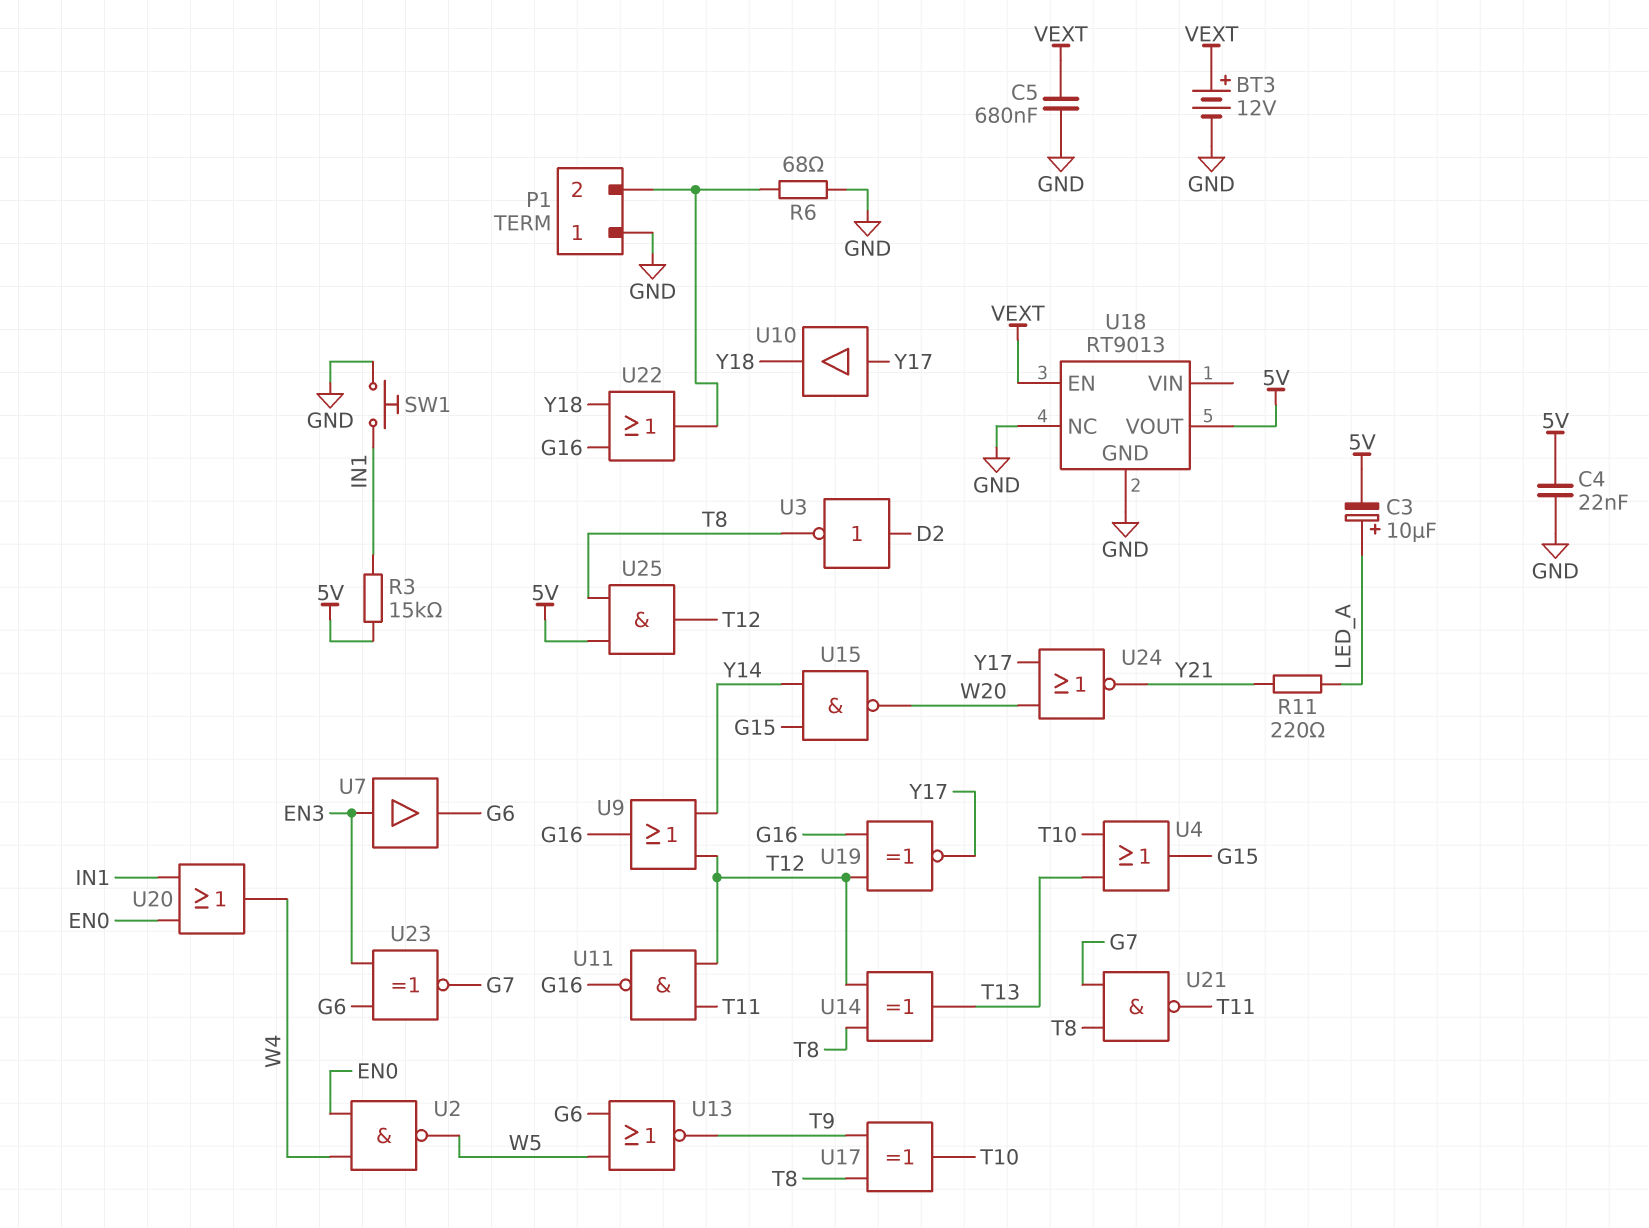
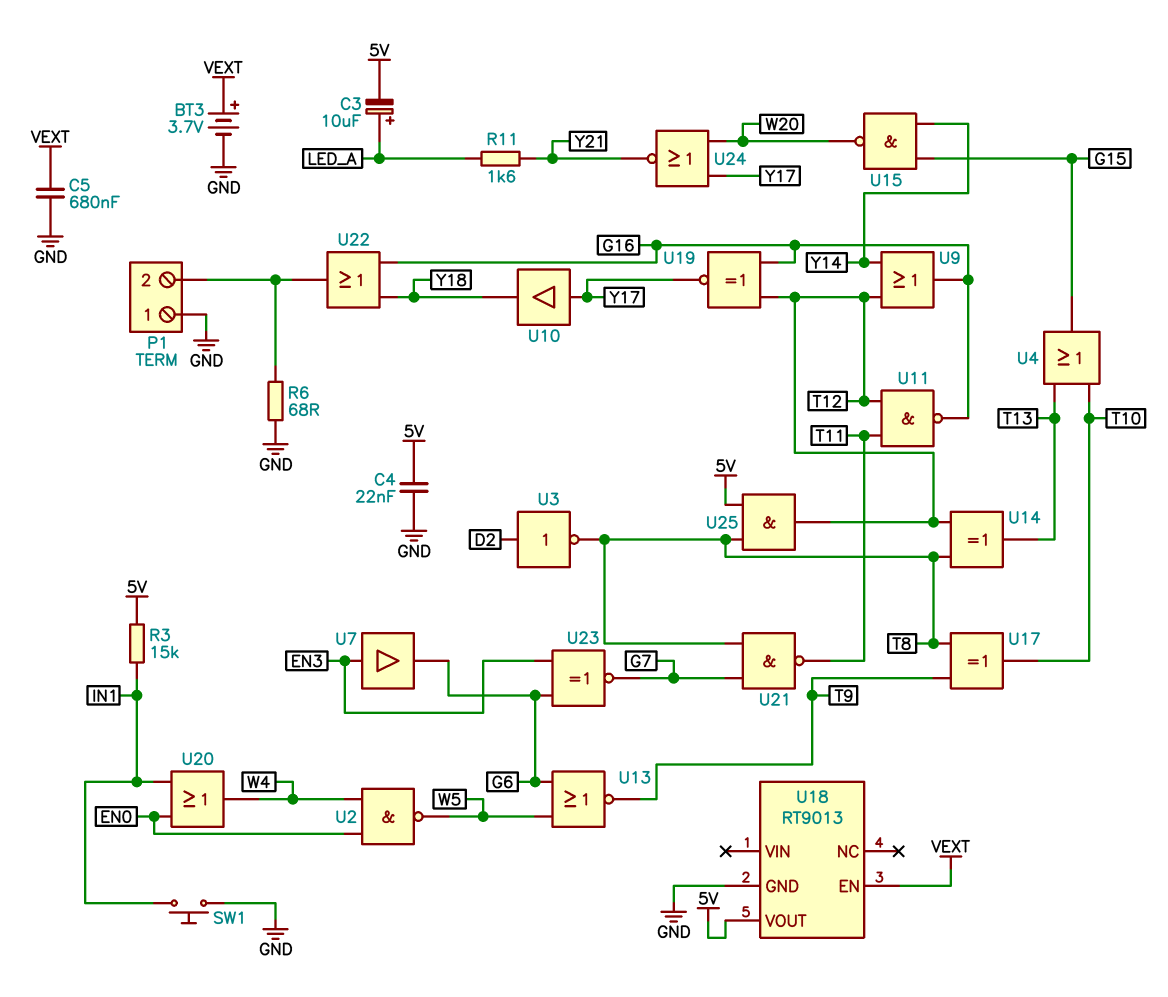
BT3: 12V (plus VEXT, minus GND) -> 3.7V (plus VEXT, minus GND)
R11: 220 (LED_A, Y21) -> 1.6k (LED_A, Y21)
U18 pin NC: GND -> none

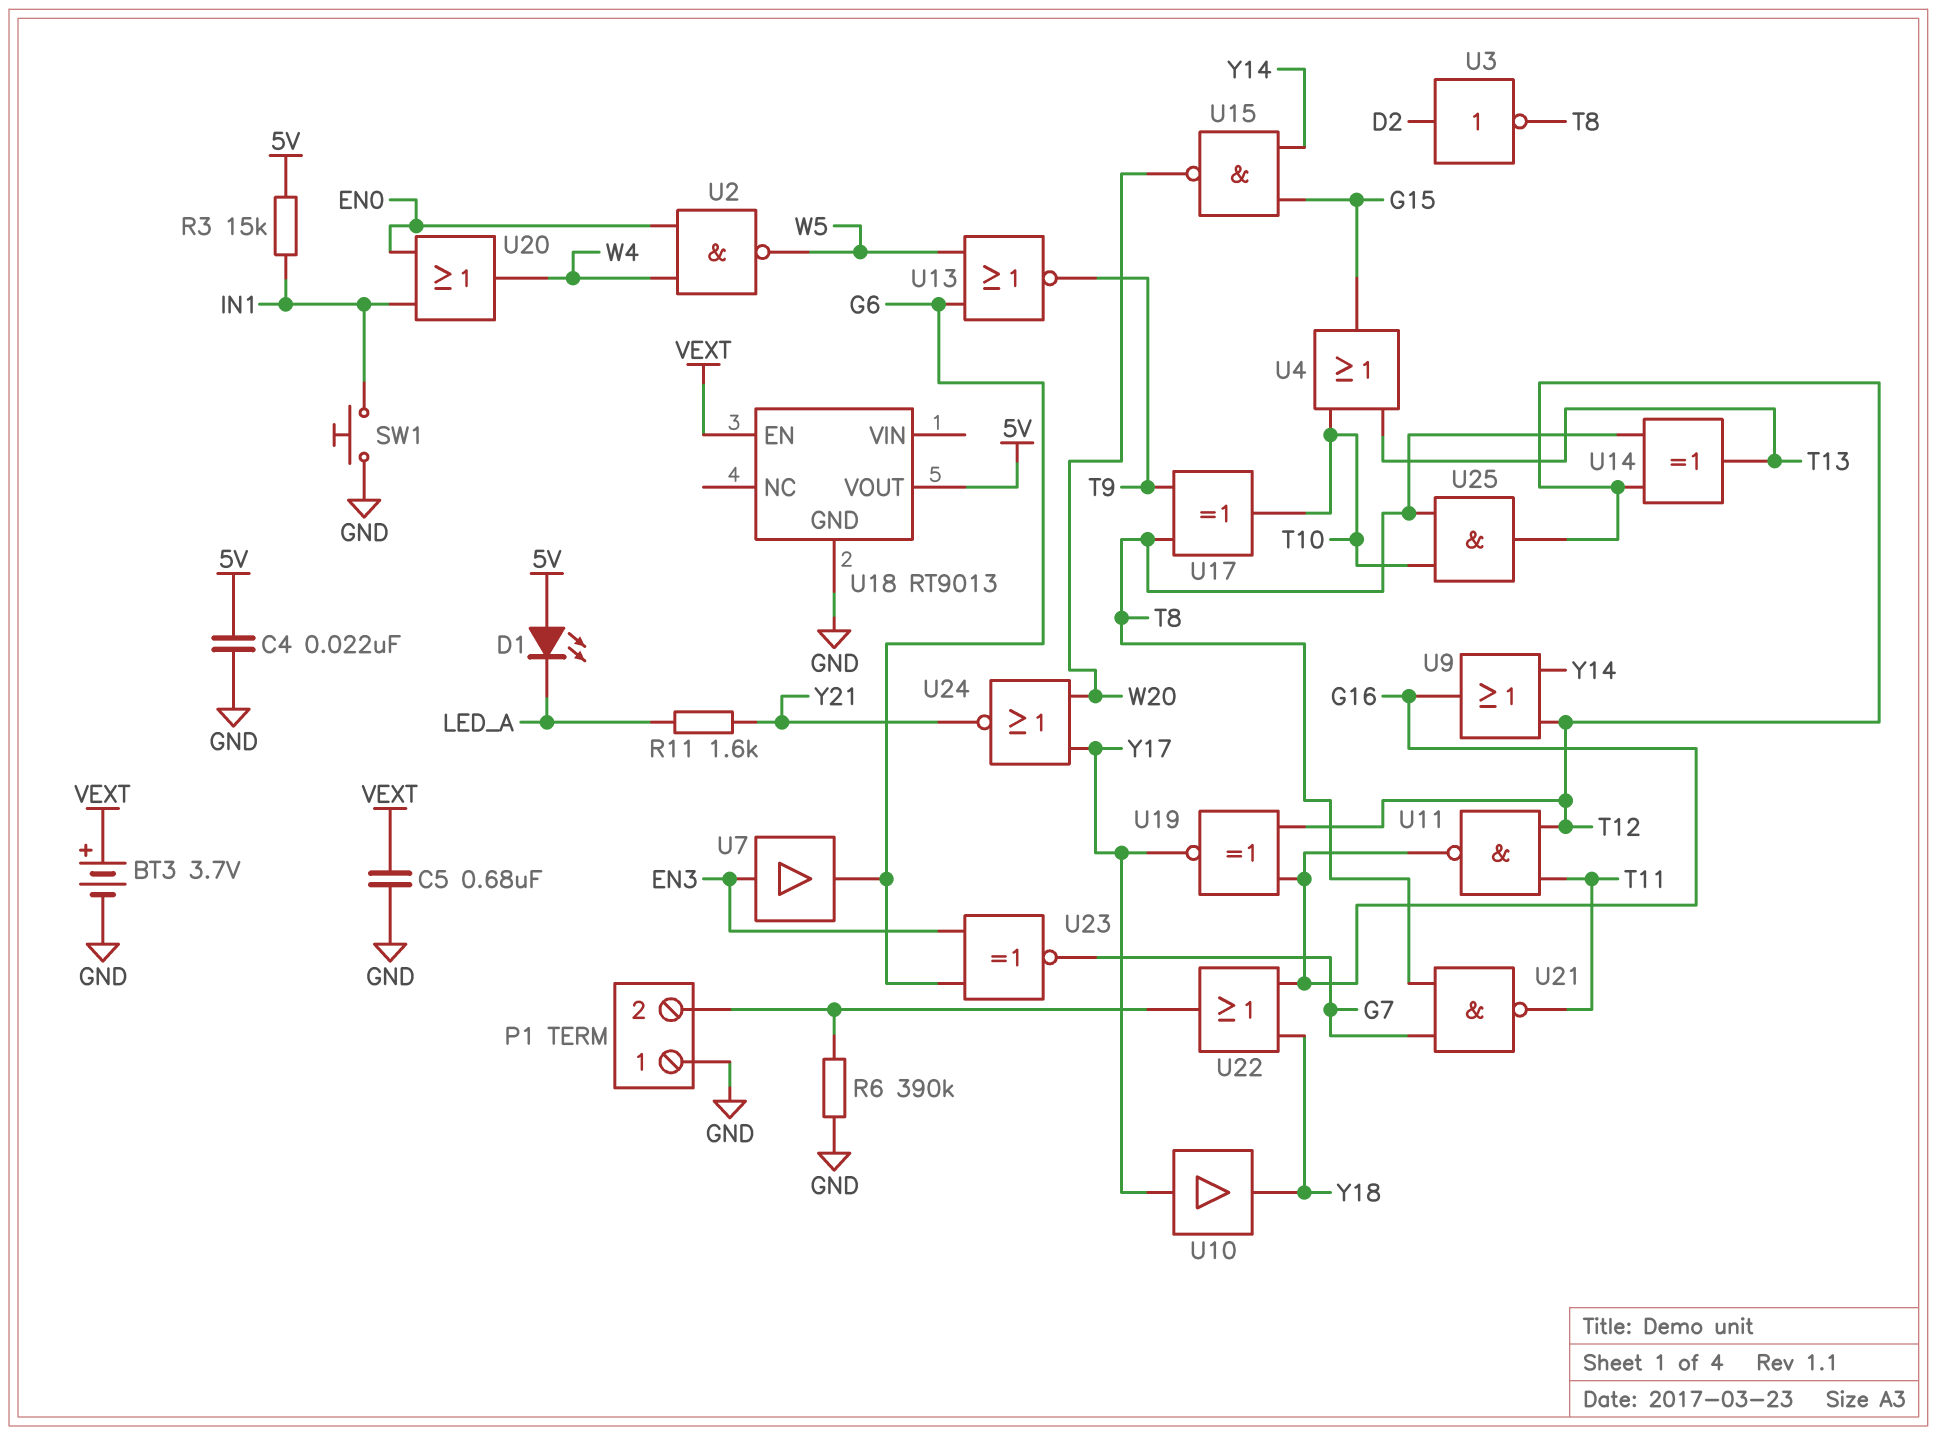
C3: 10uF (plus LED_A, minus 5V) -> none
D1: none -> LED (A 5V, K LED_A)
R6: 68 (GND, P1/2) -> 390k (GND, P1/2)
U25: AND (in 5V, in T8, out T12) -> AND (in T8, in T10, out T12)

